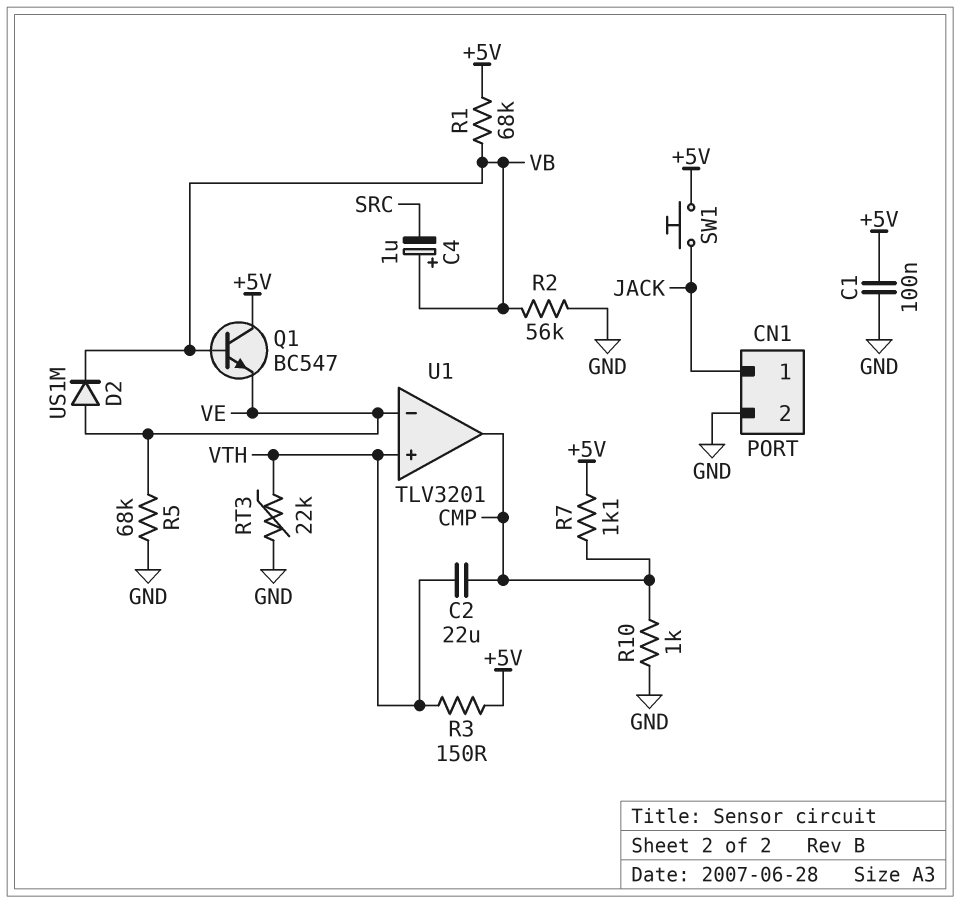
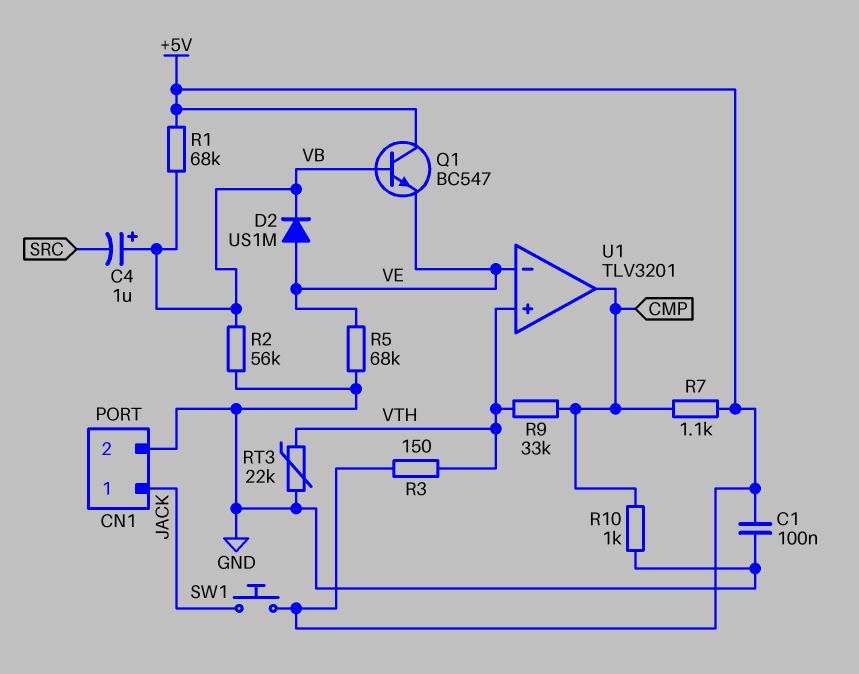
C2: 22uF (CMP, VTH) -> none
R9: none -> 33k (CMP, VTH)

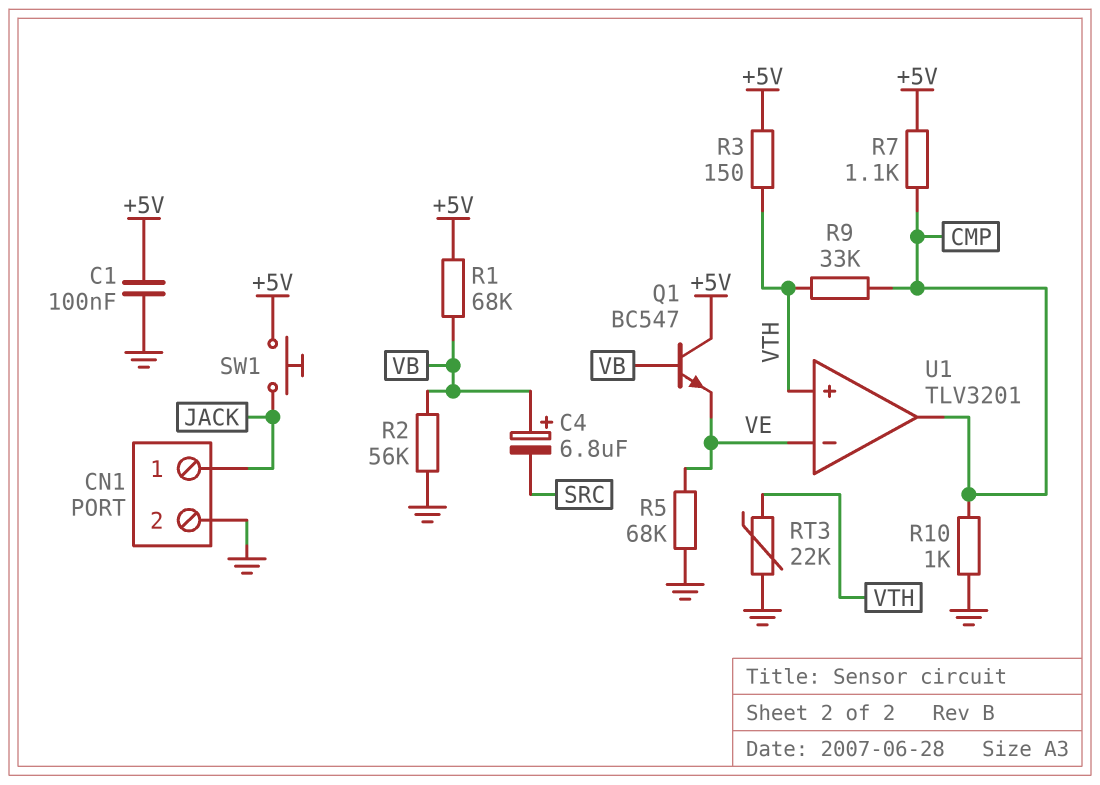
C4: 1uF (plus VB, minus SRC) -> 6.8uF (plus VB, minus SRC)
D2: diode US1M (A VE, K VB) -> none

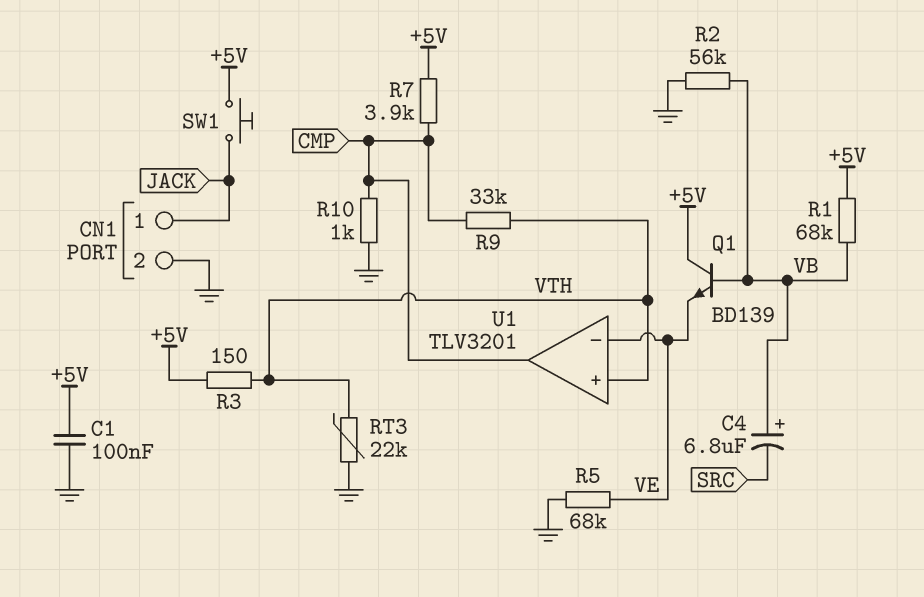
Q1: NPN BC547 (B VB, C +5V, E VE) -> NPN BD139 (B VB, C +5V, E VE)
R7: 1.1k (+5V, CMP) -> 3.9k (+5V, CMP)

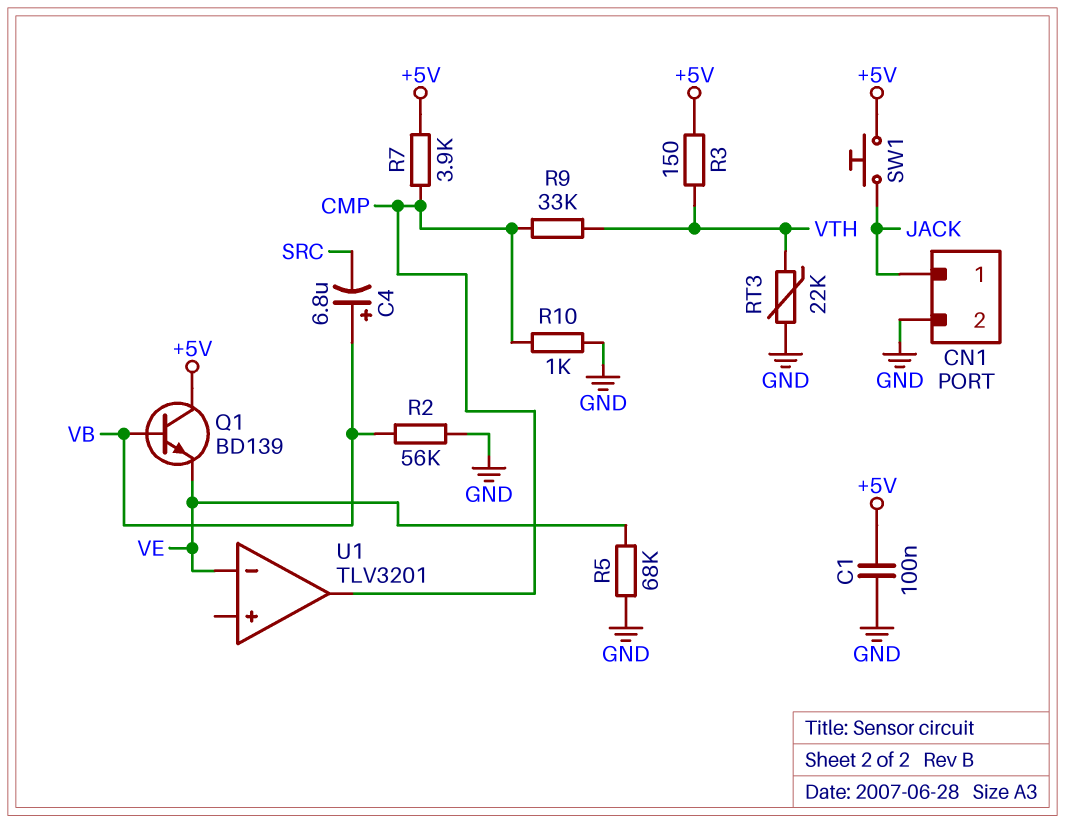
R1: 68k (+5V, VB) -> none
U1 pin in+: VTH -> none

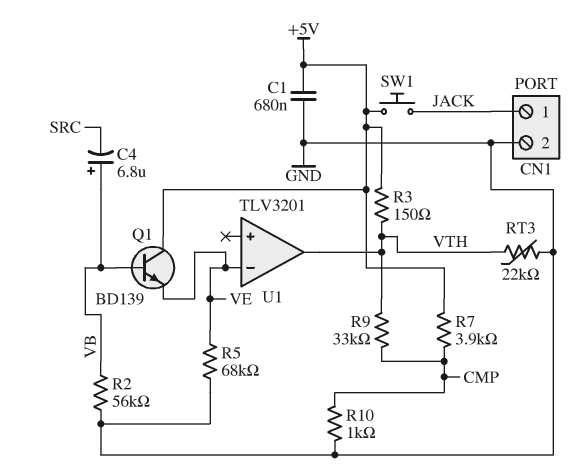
C1: 100nF (+5V, GND) -> 680nF (+5V, GND)
U1 pin out: CMP -> VTH

